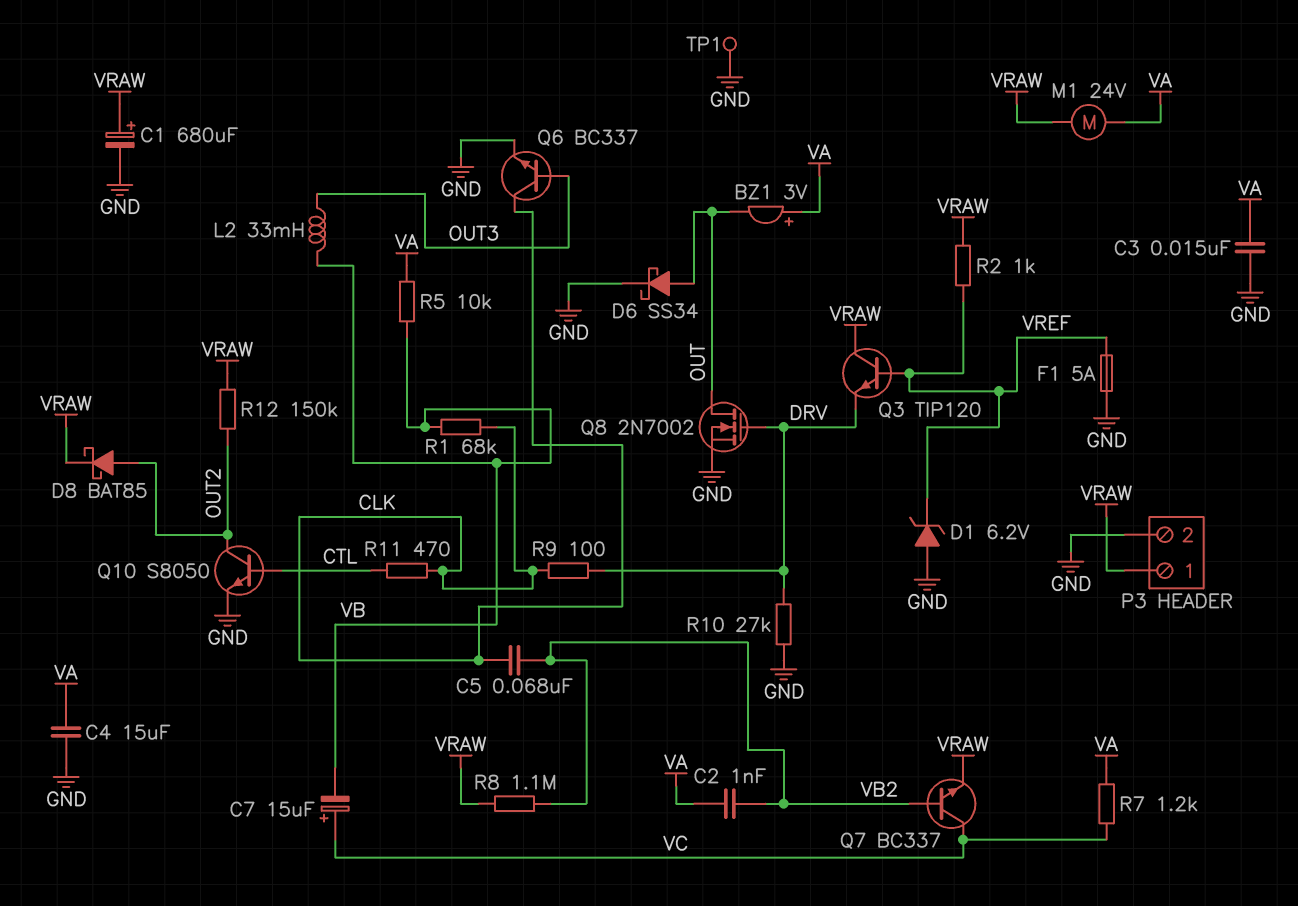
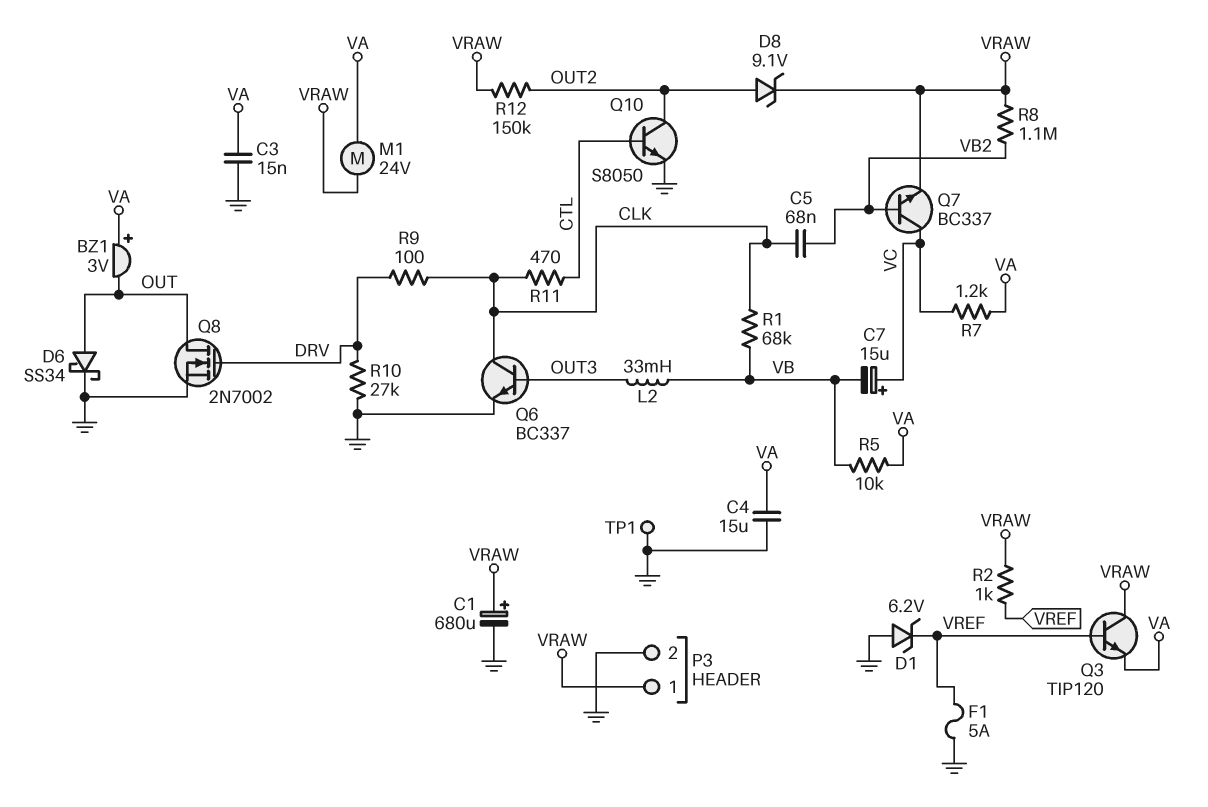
C2: 1nF (VA, VB2) -> none
D8: schottky BAT85 (A OUT2, K VRAW) -> zener 9.1V (A OUT2, K VRAW)
Q3: NPN TIP120 (B VREF, C VRAW, E DRV) -> NPN TIP120 (B VREF, C VRAW, E VA)

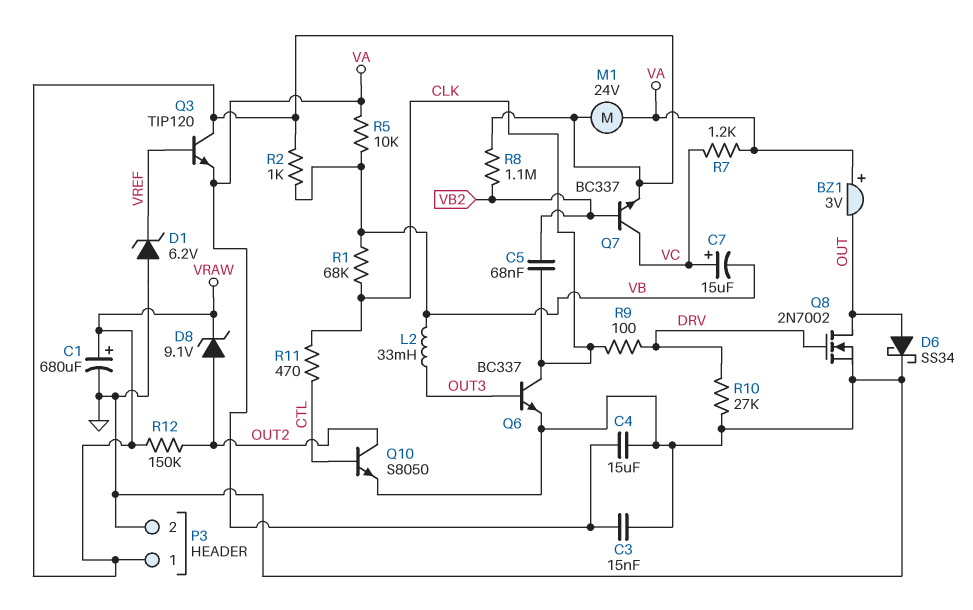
F1: 5A (GND, VREF) -> none
R2: 1k (VRAW, VREF) -> 1k (VB, VRAW)
TP1: test point (GND) -> none

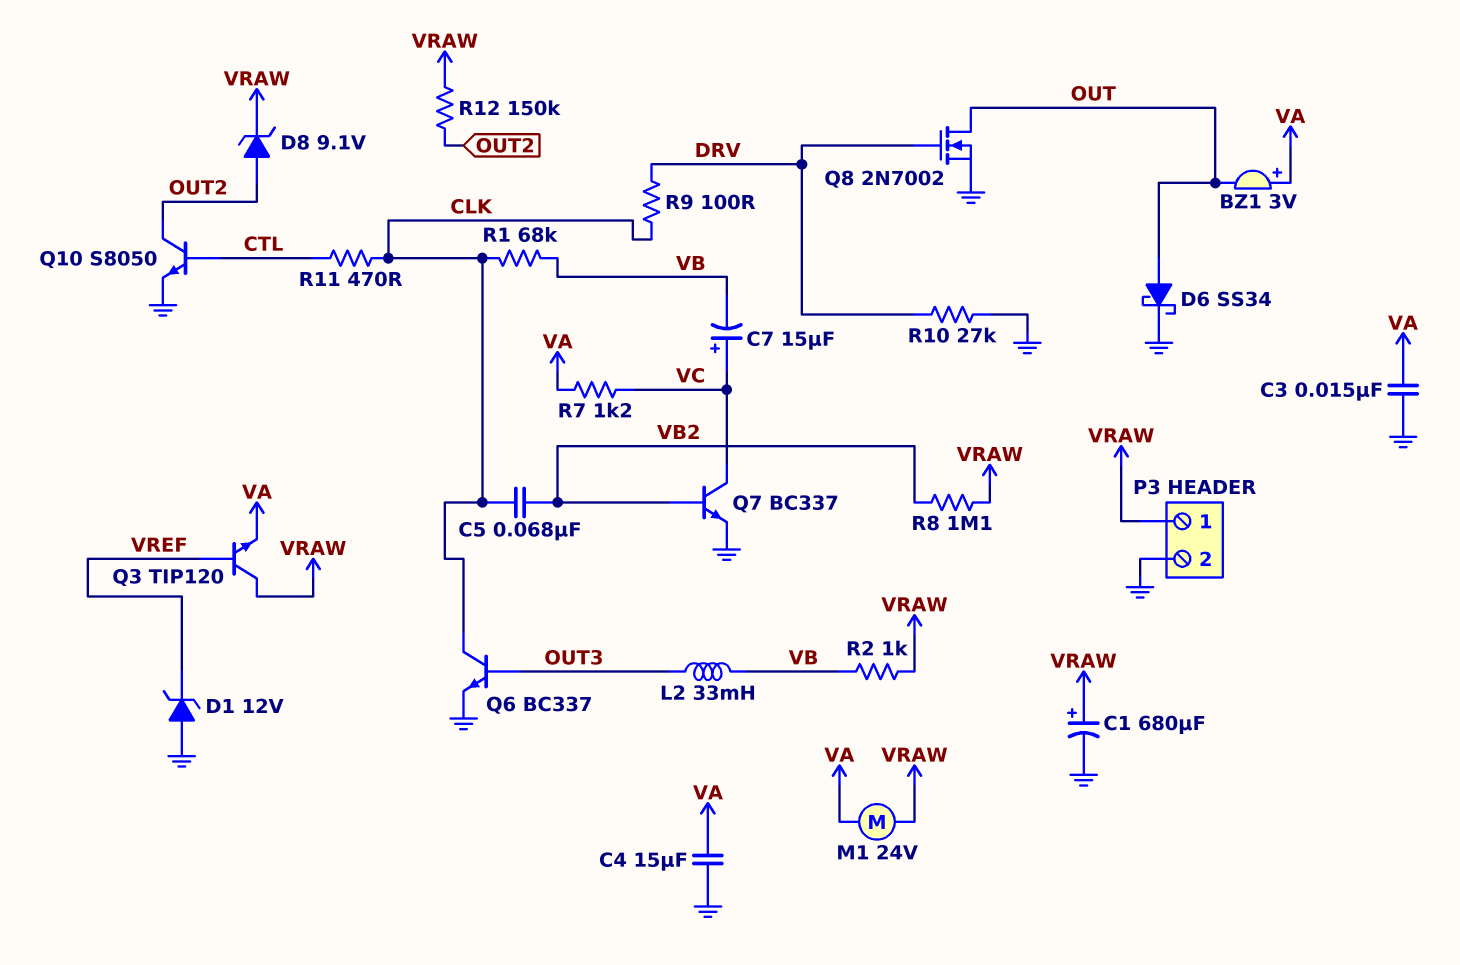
D1: zener 6.2V (A GND, K VREF) -> zener 12V (A GND, K VREF)
Q7: NPN BC337 (B VB2, C VC, E VRAW) -> NPN BC337 (B VB2, C VC, E GND)
R5: 10k (VA, VB) -> none

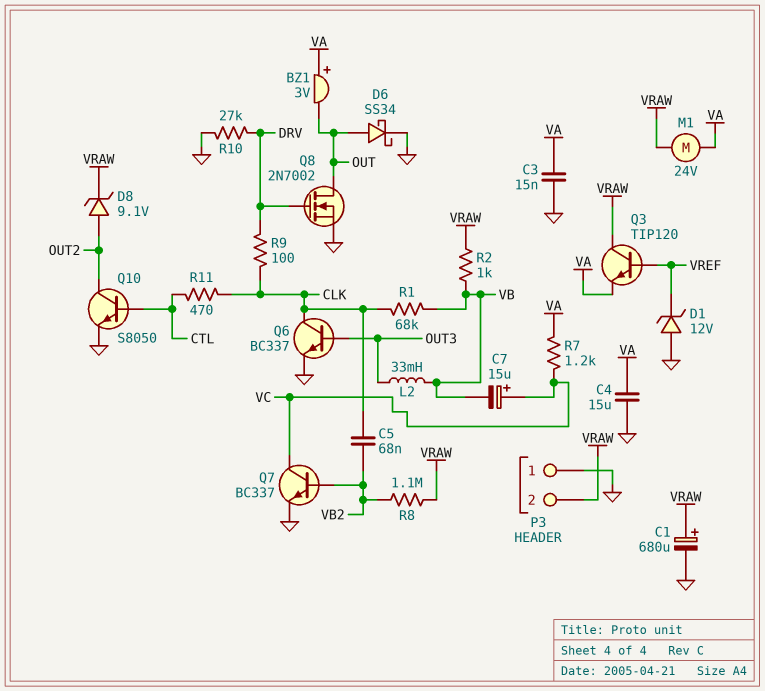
P3 pin 1: VRAW -> GND
P3 pin 2: GND -> VRAW
R12: 150k (OUT2, VRAW) -> none

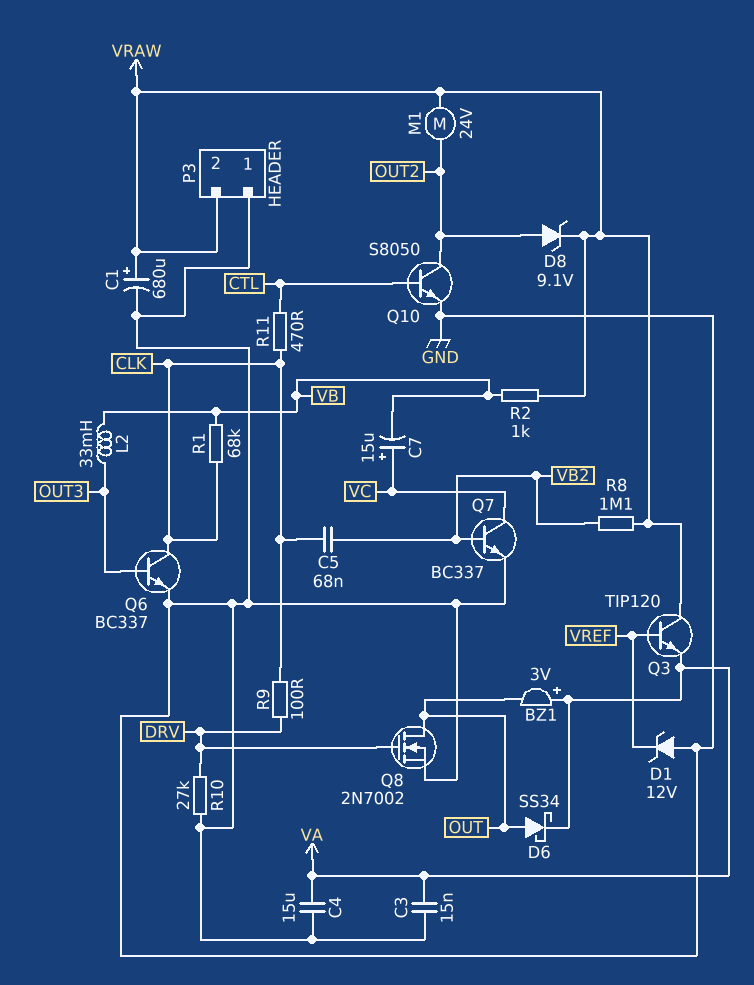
D6: schottky SS34 (A OUT, K GND) -> schottky SS34 (A OUT, K VA)
M1: motor 24V (VA, VRAW) -> motor 24V (OUT2, VRAW)
R7: 1.2k (VA, VC) -> none

